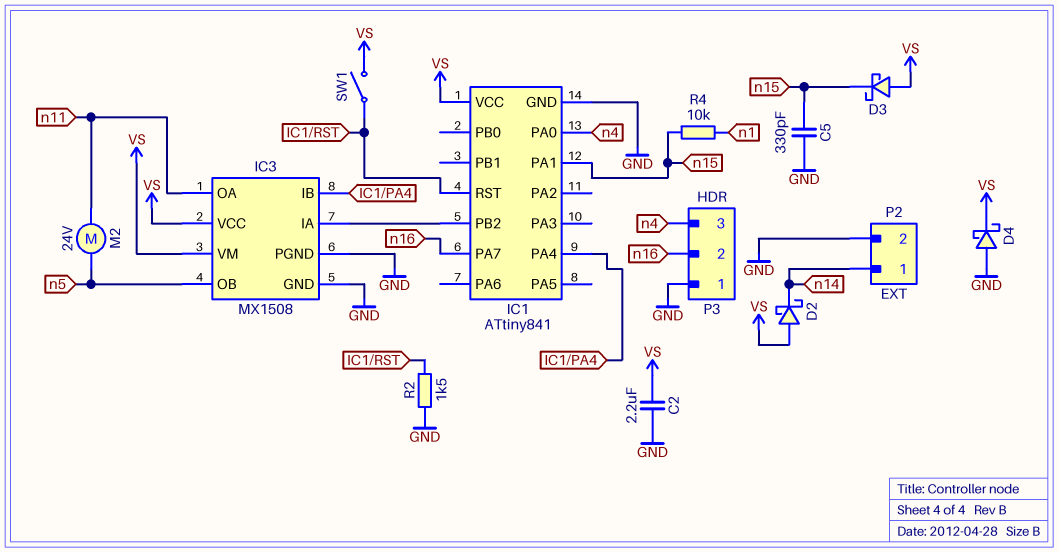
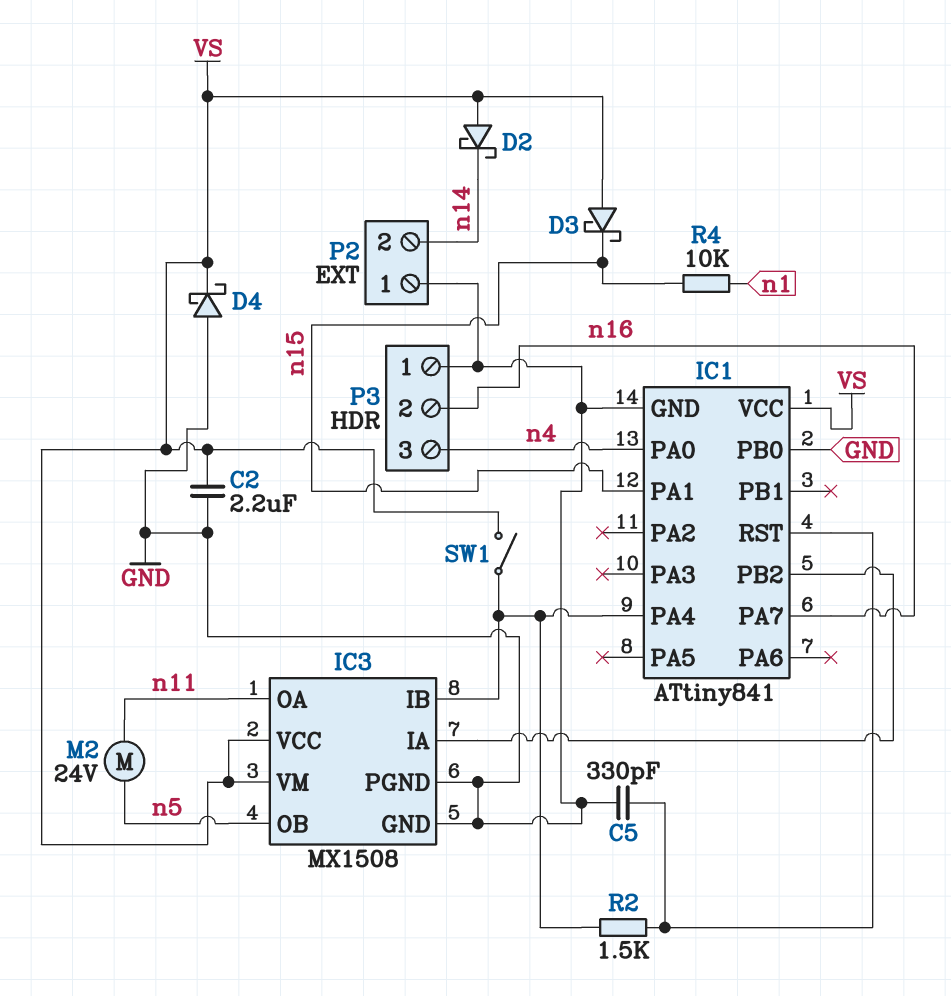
C5: 330pF (GND, n15) -> 330pF (GND, IC1/RST)
IC1 pin PB0: none -> GND
P2 pin 1: n14 -> GND
P2 pin 2: GND -> n14
R2: 1.5k (GND, IC1/RST) -> 1.5k (IC1/PA4, IC1/RST)
SW1: switch (IC1/RST, VS) -> switch (IC1/PA4, VS)

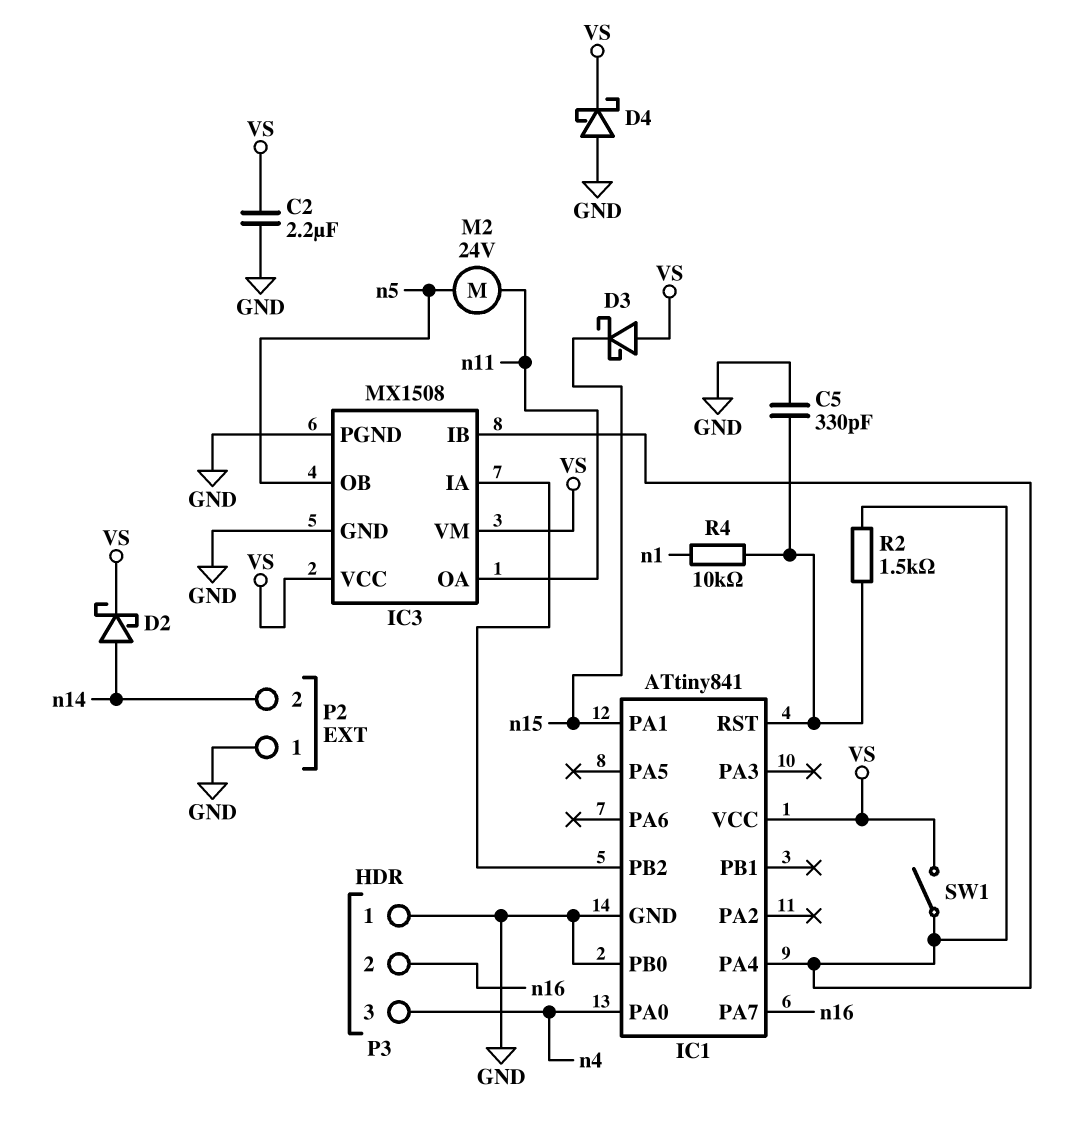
D2: schottky (A VS, K n14) -> schottky (A n14, K VS)
R4: 10k (n1, n15) -> 10k (IC1/RST, n1)

